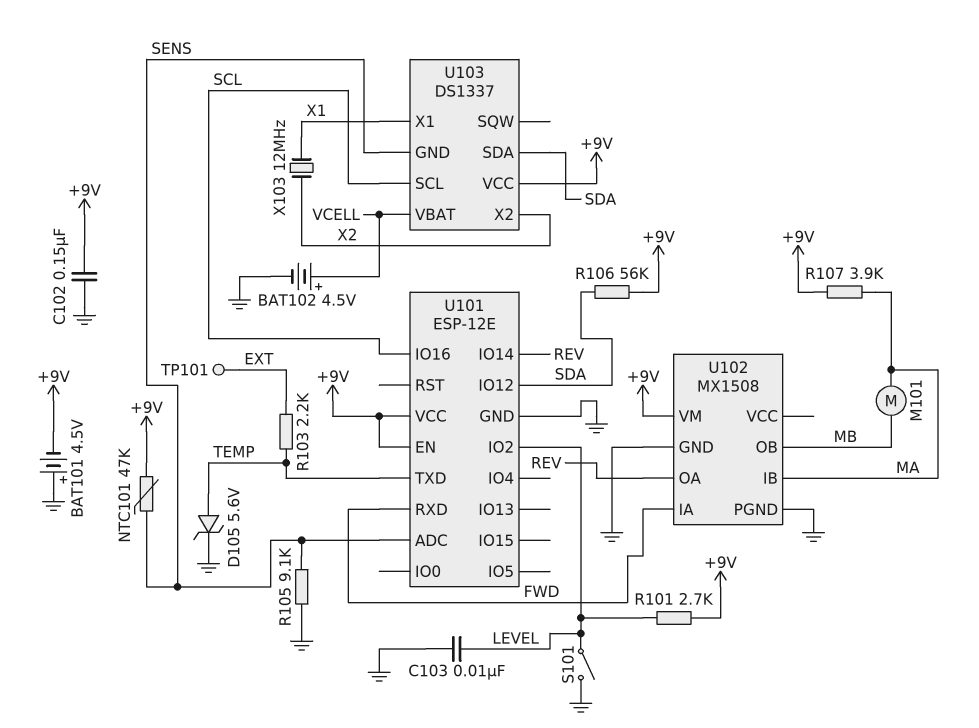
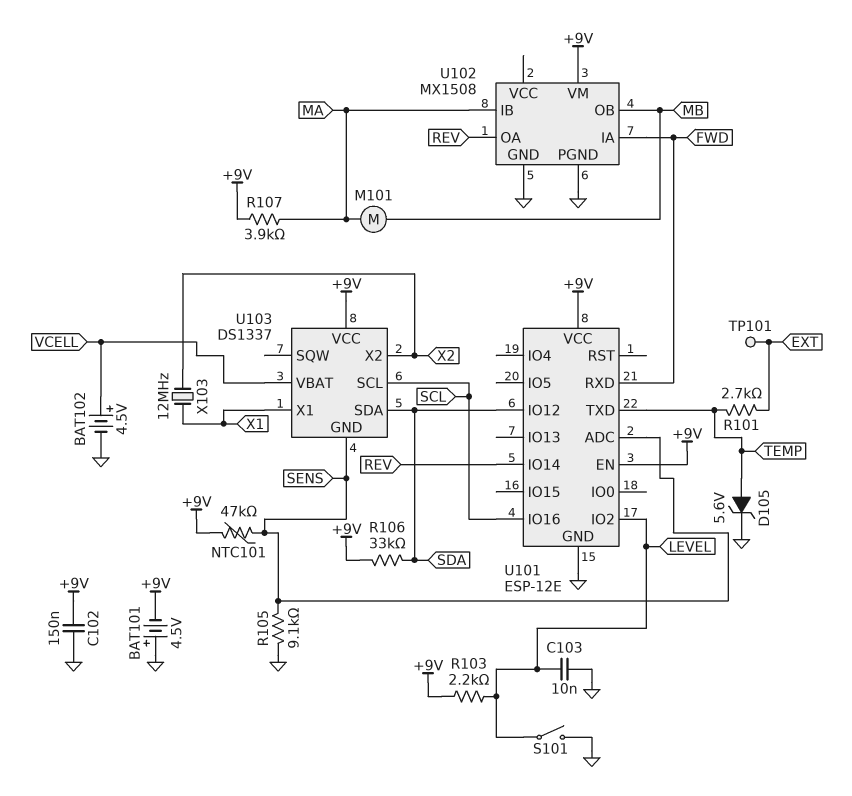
R101: 2.7k (+9V, LEVEL) -> 2.7k (EXT, TEMP)
R103: 2.2k (EXT, TEMP) -> 2.2k (+9V, LEVEL)
R106: 56k (+9V, SDA) -> 33k (+9V, SDA)

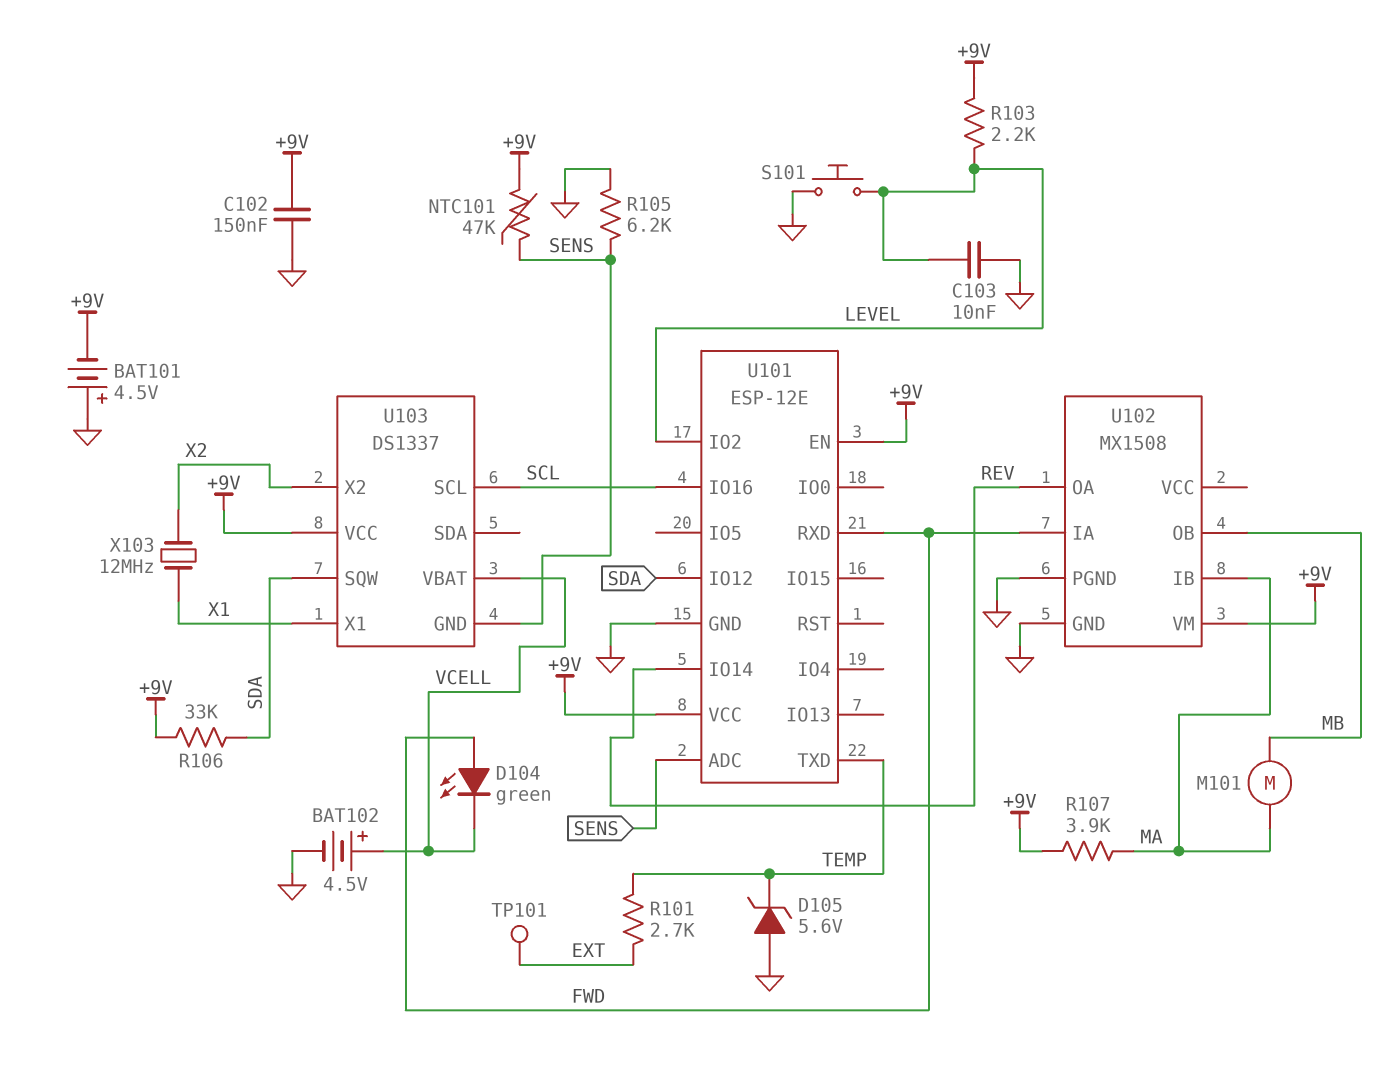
D104: none -> LED green (A FWD, K VCELL)
D105: zener 5.6V (A TEMP, K GND) -> zener 5.6V (A GND, K TEMP)
R105: 9.1k (GND, SENS) -> 6.2k (GND, SENS)
S101: switch (GND, LEVEL) -> button (GND, LEVEL)
U103 pin SDA: SDA -> none
U103 pin SQW: none -> SDA

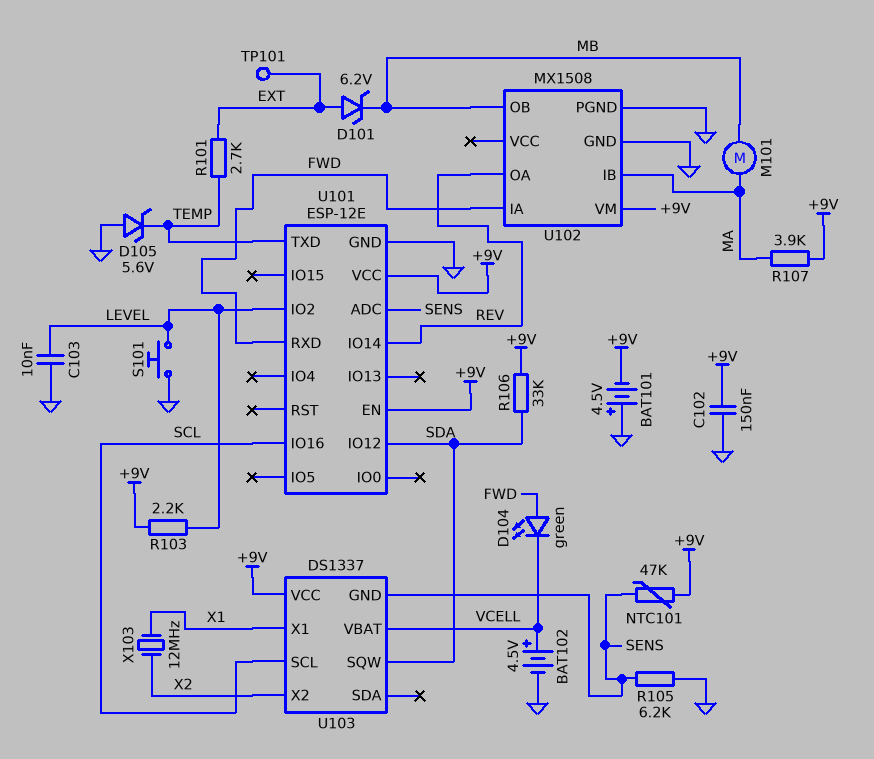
D101: none -> zener 6.2V (A EXT, K MB)

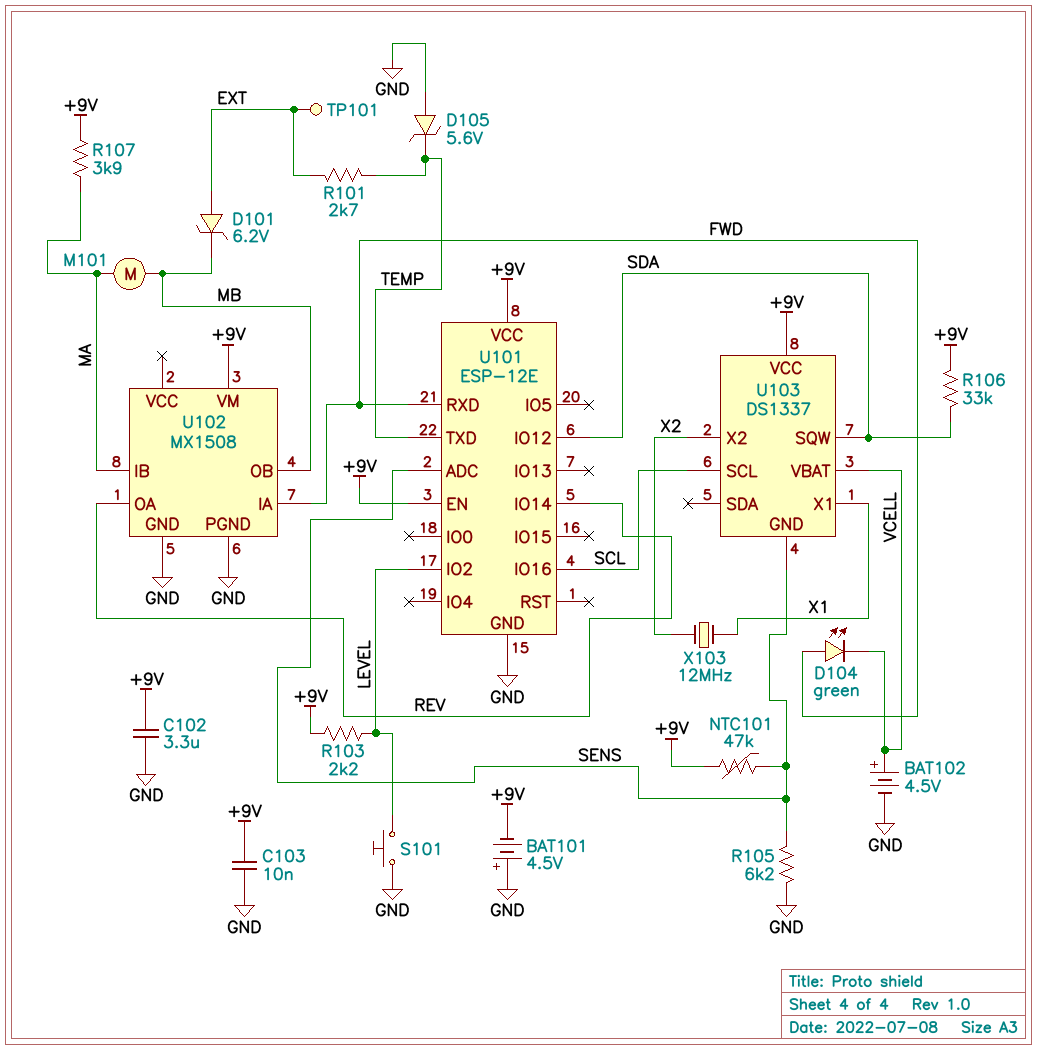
C102: 150nF (+9V, GND) -> 3.3uF (+9V, GND)
C103: 10nF (GND, LEVEL) -> 10nF (+9V, GND)

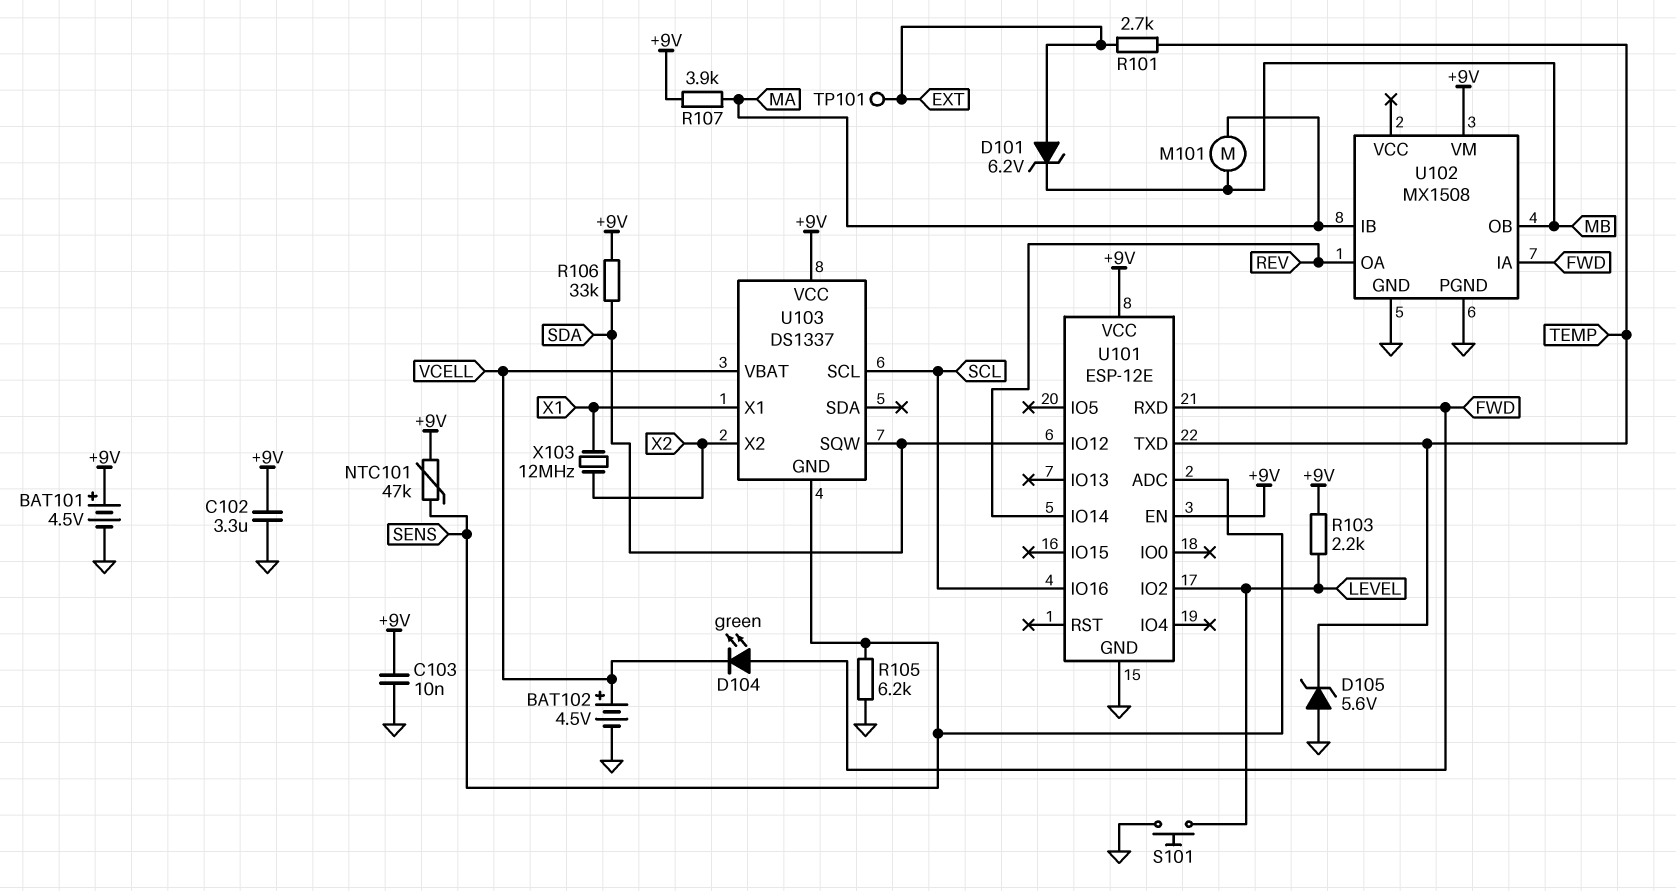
BAT101: 4.5V (plus GND, minus +9V) -> 4.5V (plus +9V, minus GND)

